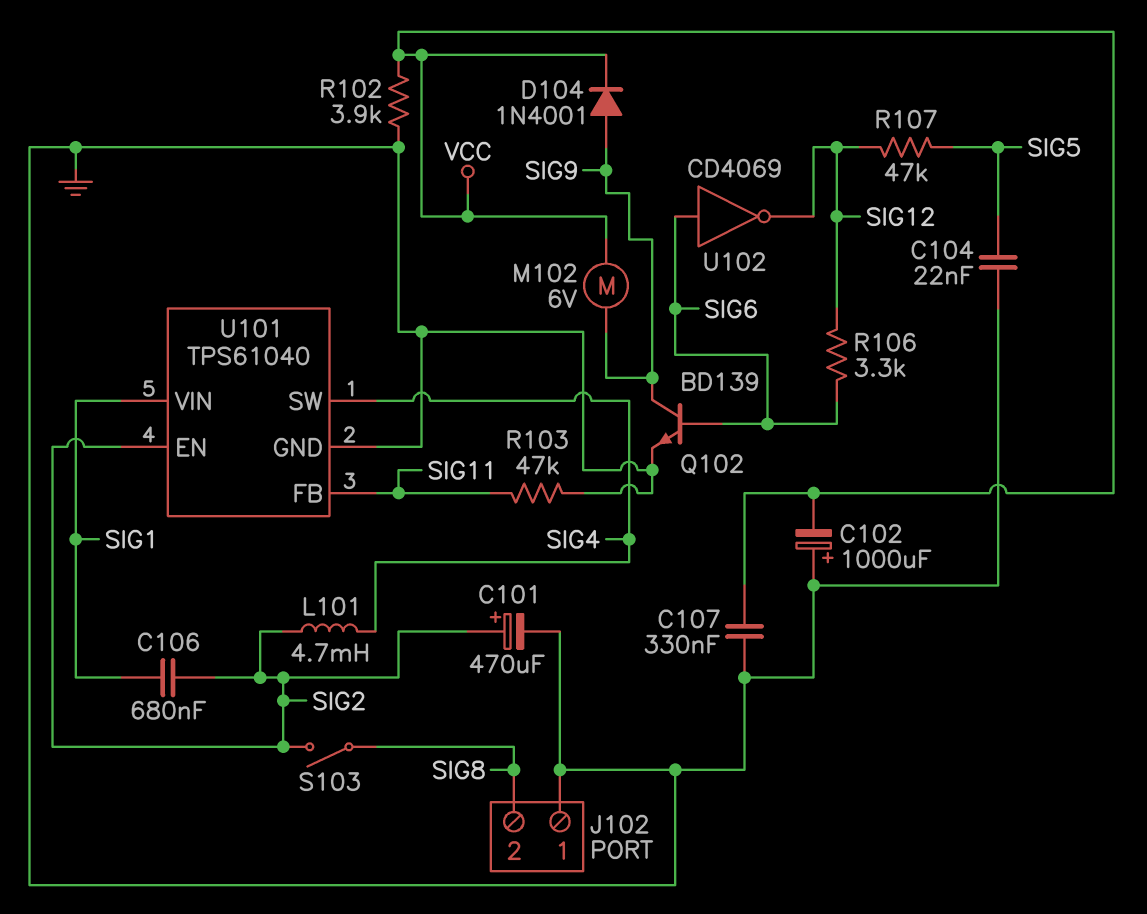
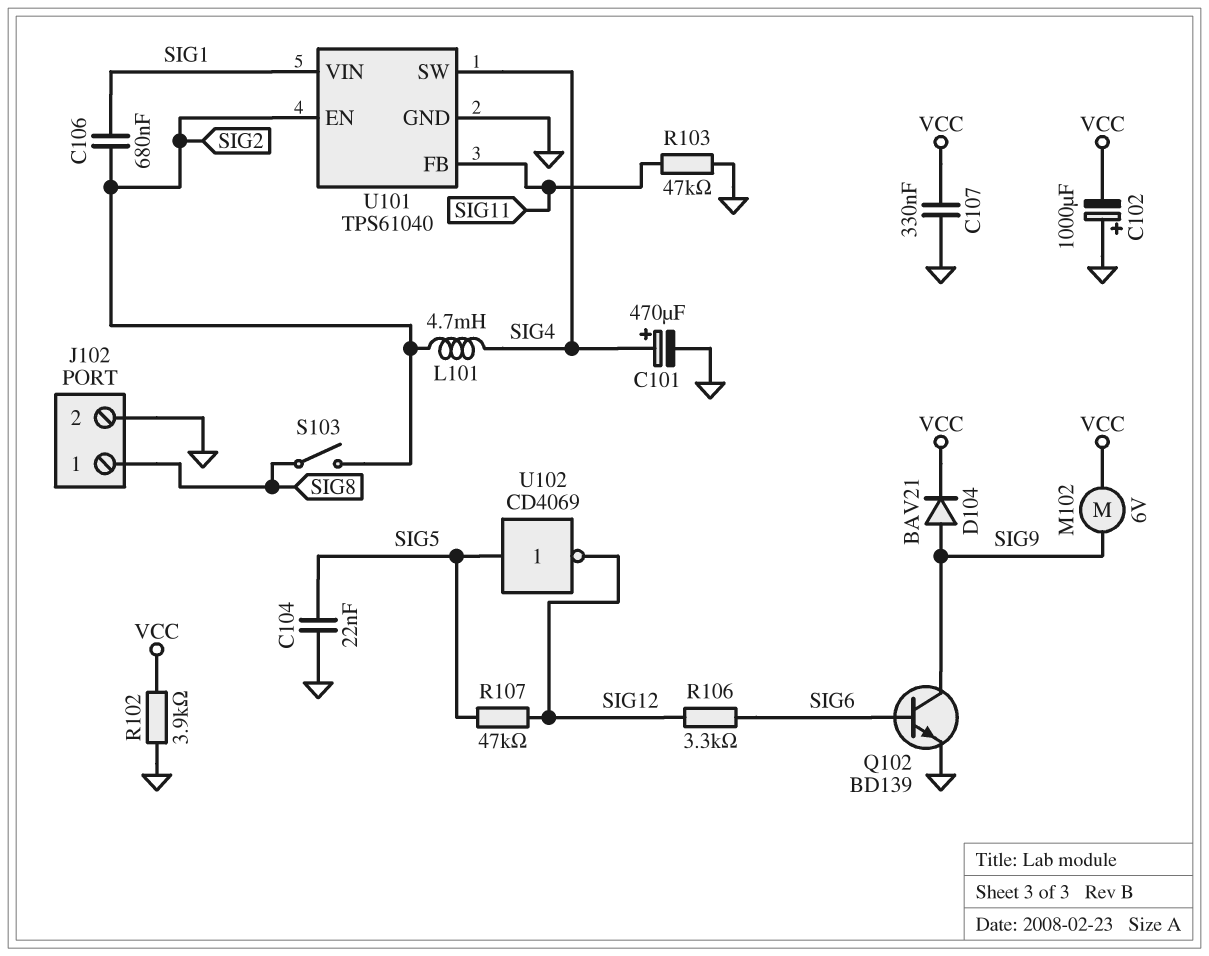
C101: 470uF (plus SIG2, minus GND) -> 470uF (plus SIG4, minus GND)
D104: diode 1N4001 (A SIG9, K VCC) -> diode BAV21 (A SIG9, K VCC)
J102 pin 1: GND -> SIG8
J102 pin 2: SIG8 -> GND
U102: NOT CD4069 (in SIG6, out SIG12) -> NOT CD4069 (in SIG5, out SIG12)

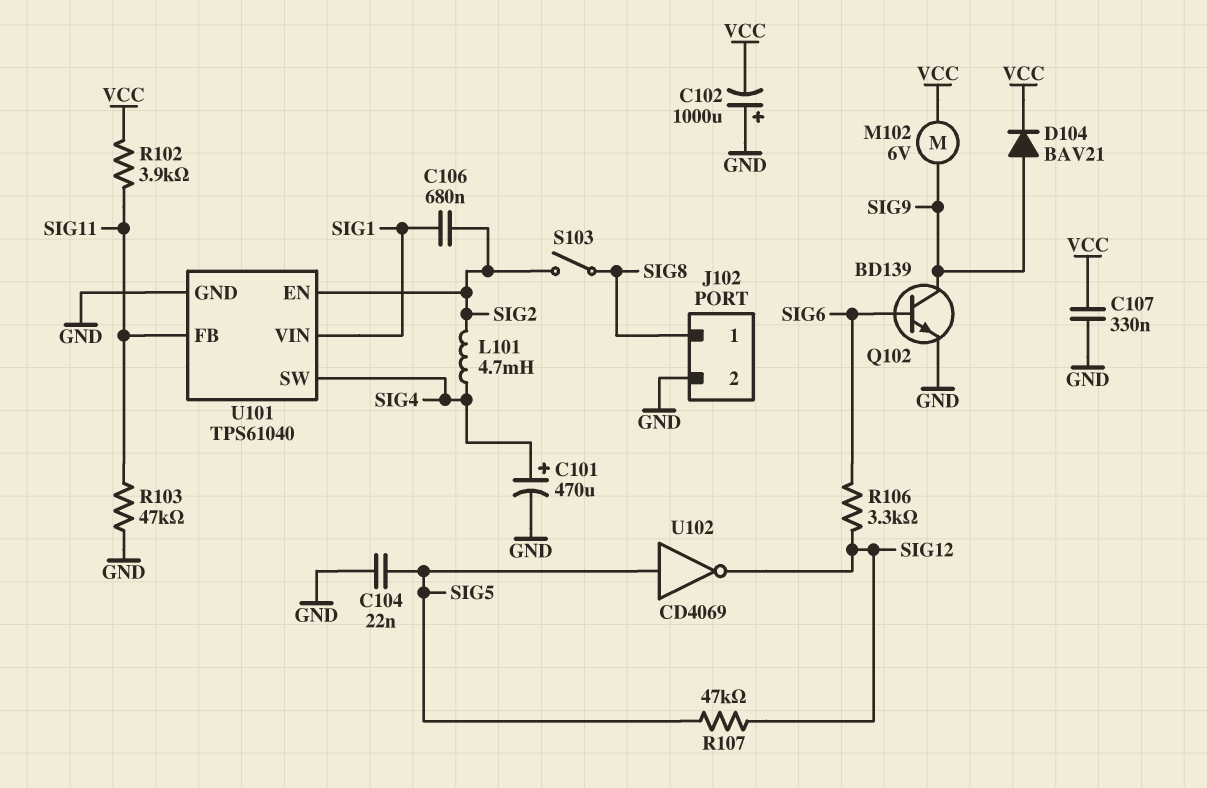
R102: 3.9k (GND, VCC) -> 3.9k (SIG11, VCC)

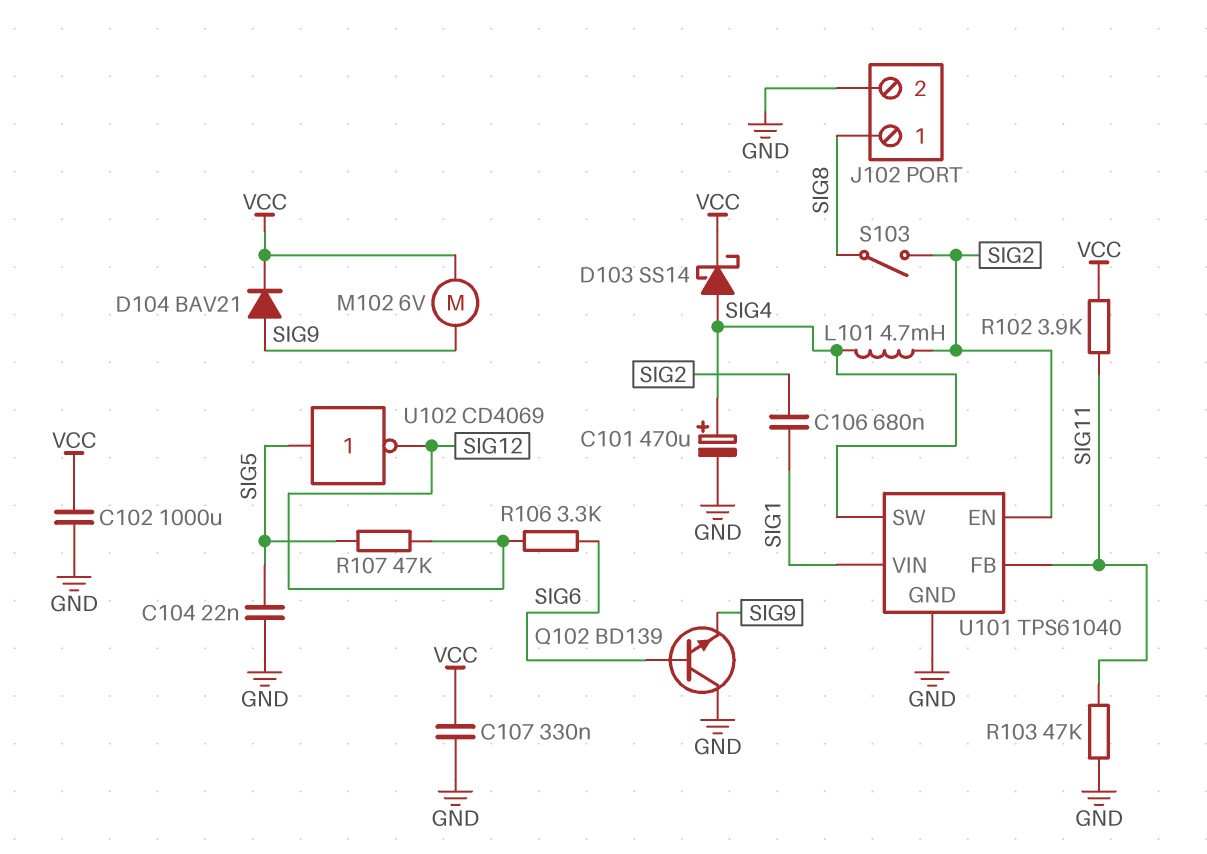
C102: 1000uF (plus GND, minus VCC) -> 1000uF (GND, VCC)
D103: none -> schottky SS14 (A SIG4, K VCC)
Q102: NPN BD139 (B SIG6, C SIG9, E GND) -> NPN BD139 (B SIG6, C GND, E SIG9)

